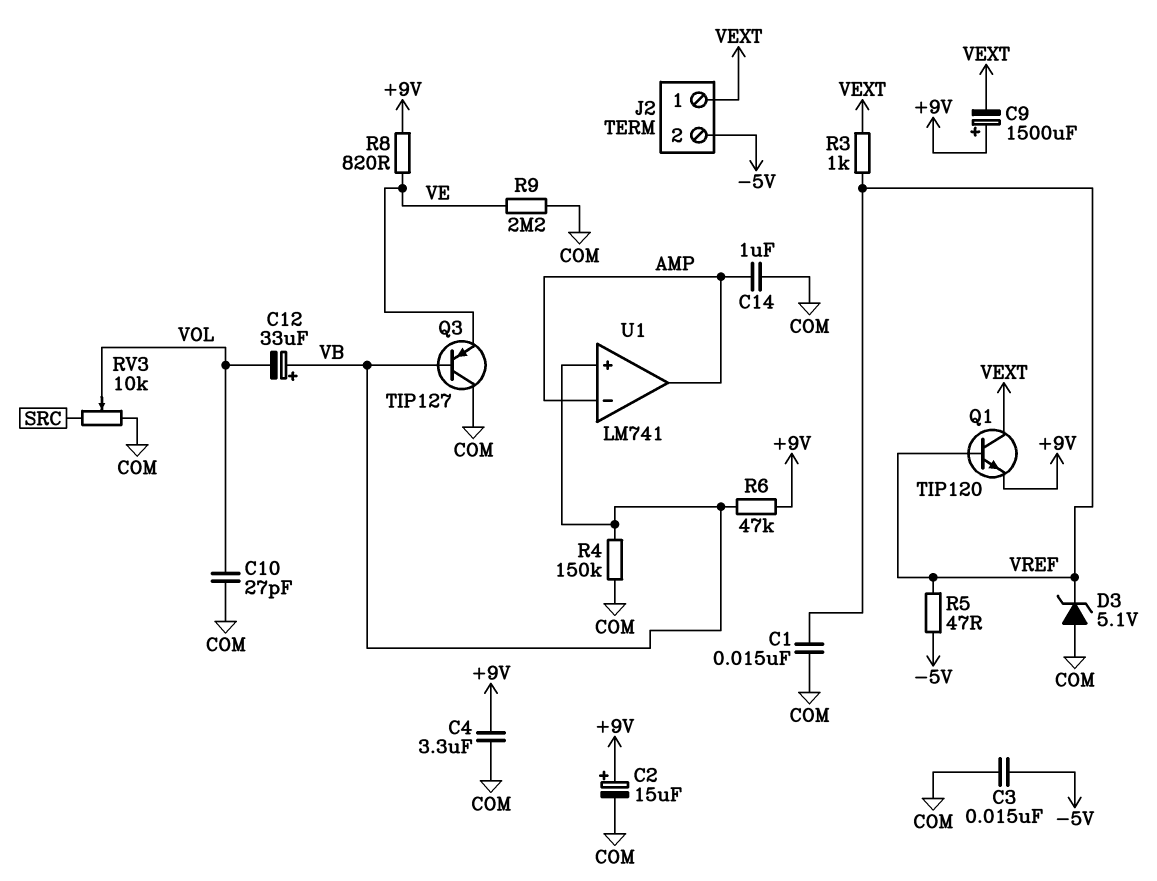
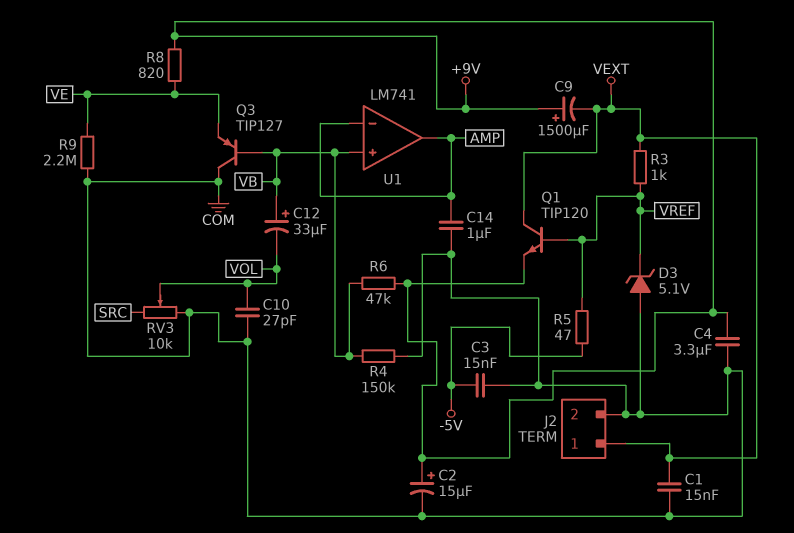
C1: 15nF (COM, VREF) -> 15nF (COM, VEXT)
J2 pin 2: -5V -> COM

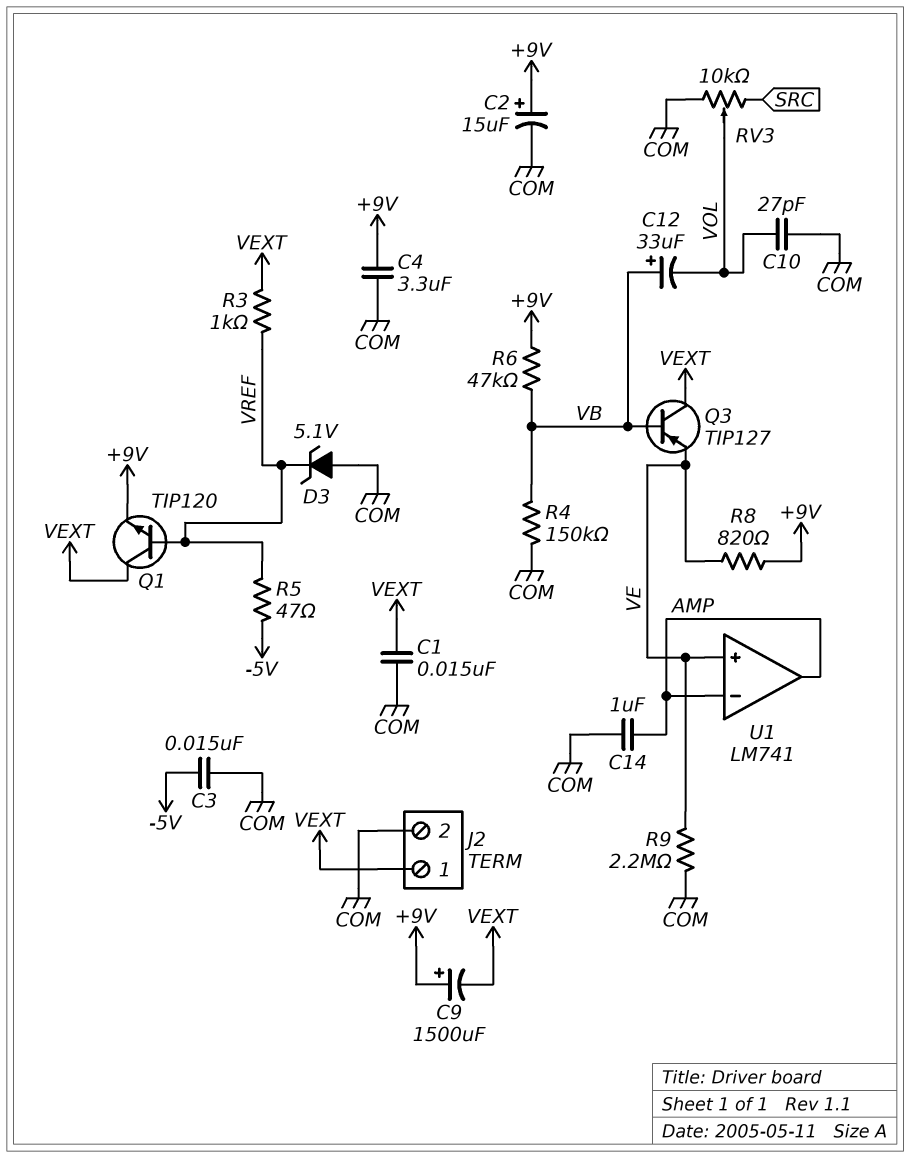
Q3: PNP TIP127 (B VB, C COM, E VE) -> PNP TIP127 (B VB, C VEXT, E VE)
U1 pin in+: VB -> VE

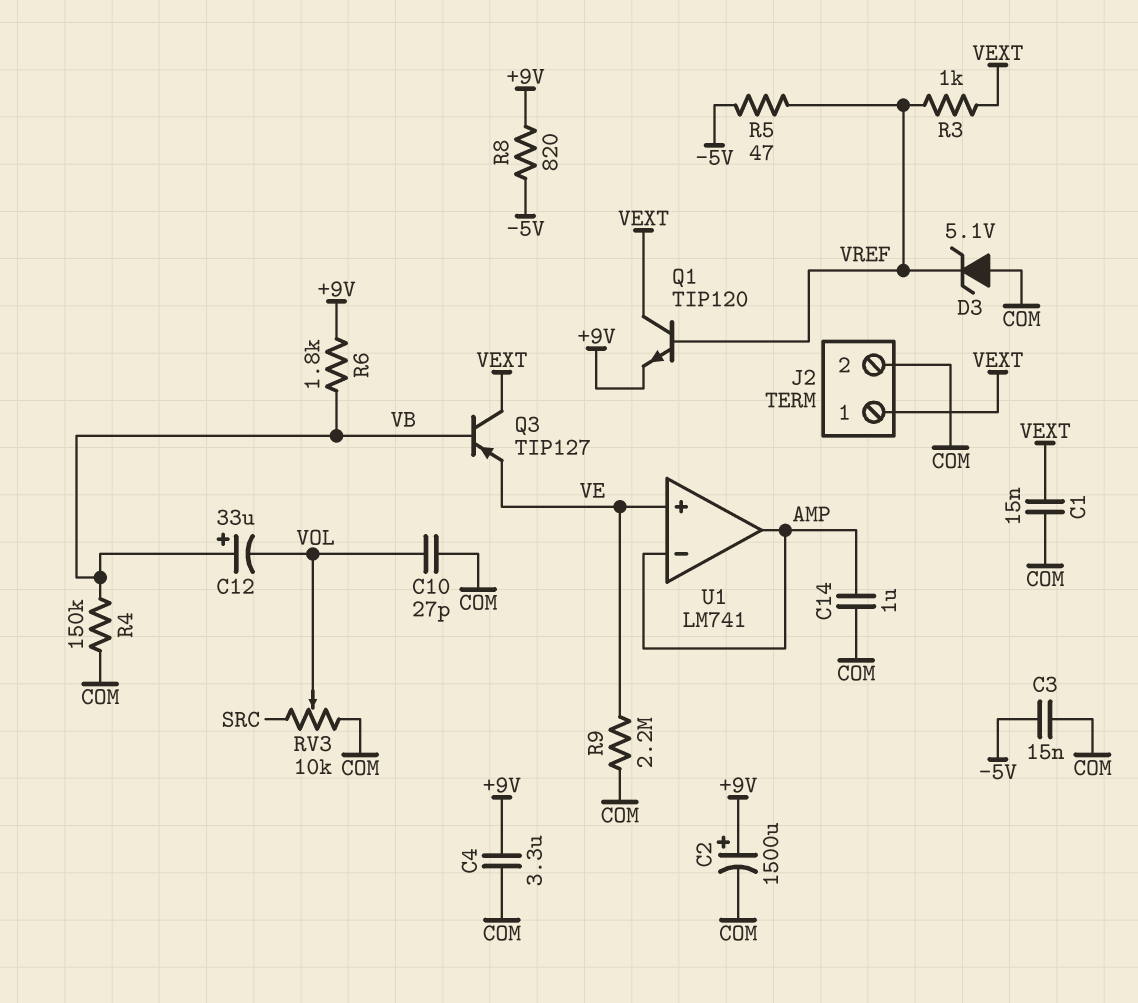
C2: 15uF (plus +9V, minus COM) -> 1500uF (plus +9V, minus COM)
C9: 1500uF (plus +9V, minus VEXT) -> none
R6: 47k (+9V, VB) -> 1.8k (+9V, VB)
R8: 820 (+9V, VE) -> 820 (+9V, -5V)

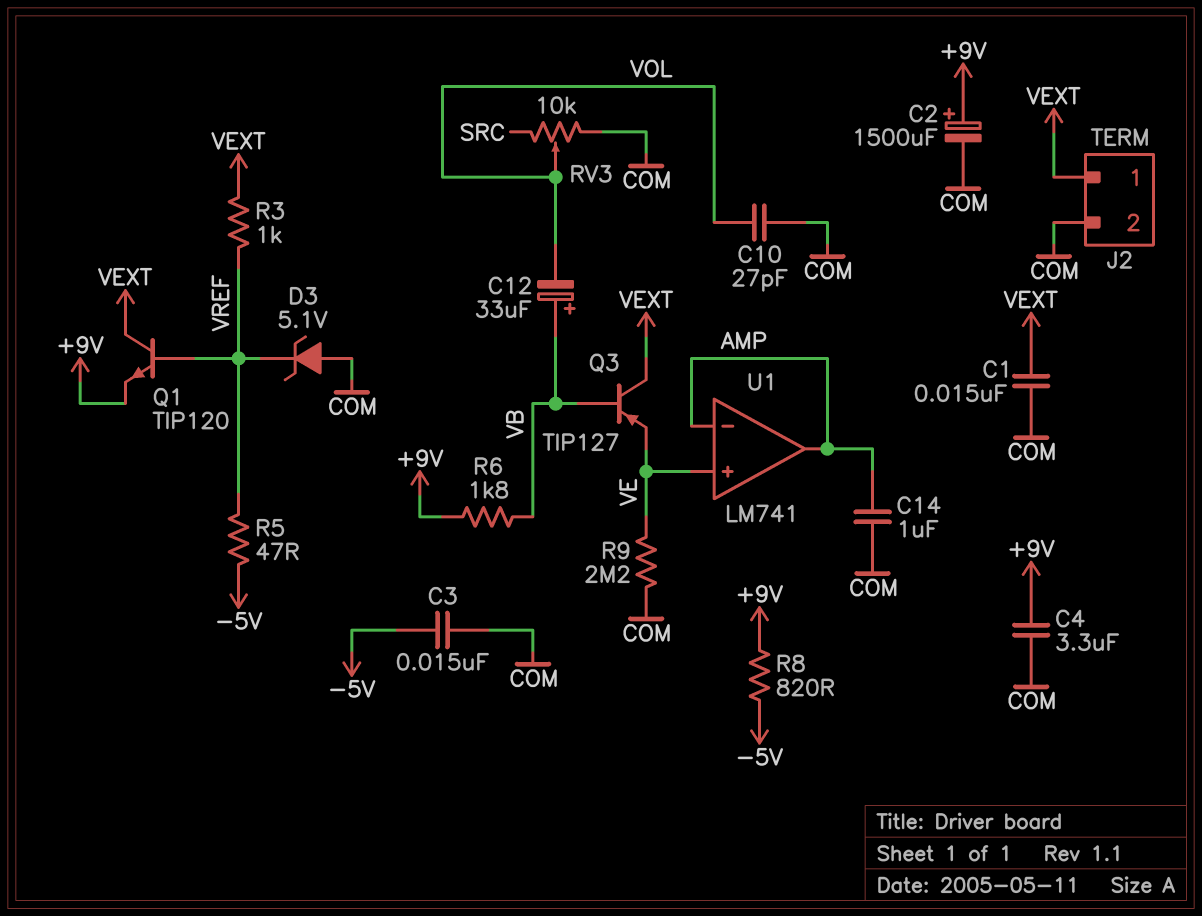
R4: 150k (COM, VB) -> none

